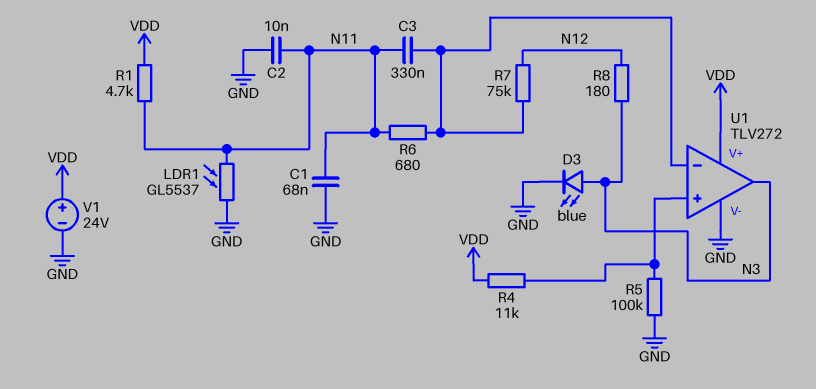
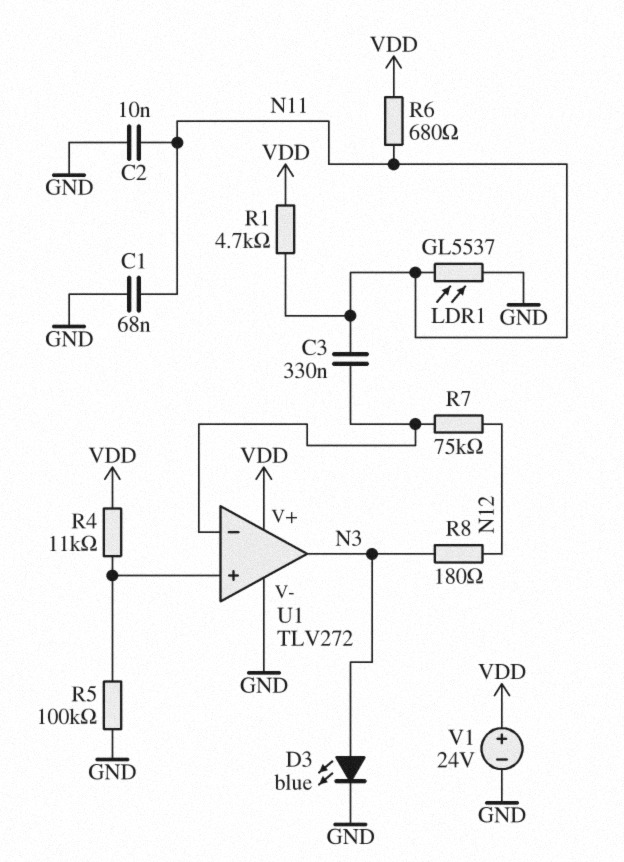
R6: 680 (N11, U1/in-) -> 680 (N11, VDD)

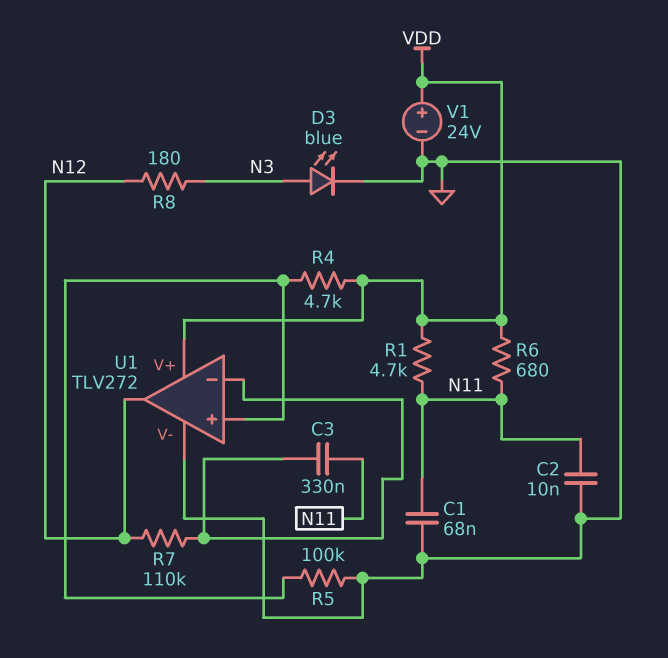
LDR1: GL5537 (GND, N11) -> none
R4: 11k (U1/in+, VDD) -> 4.7k (U1/in+, VDD)
R7: 75k (N12, U1/in-) -> 110k (N12, U1/in-)
U1 pin out: N3 -> N12

